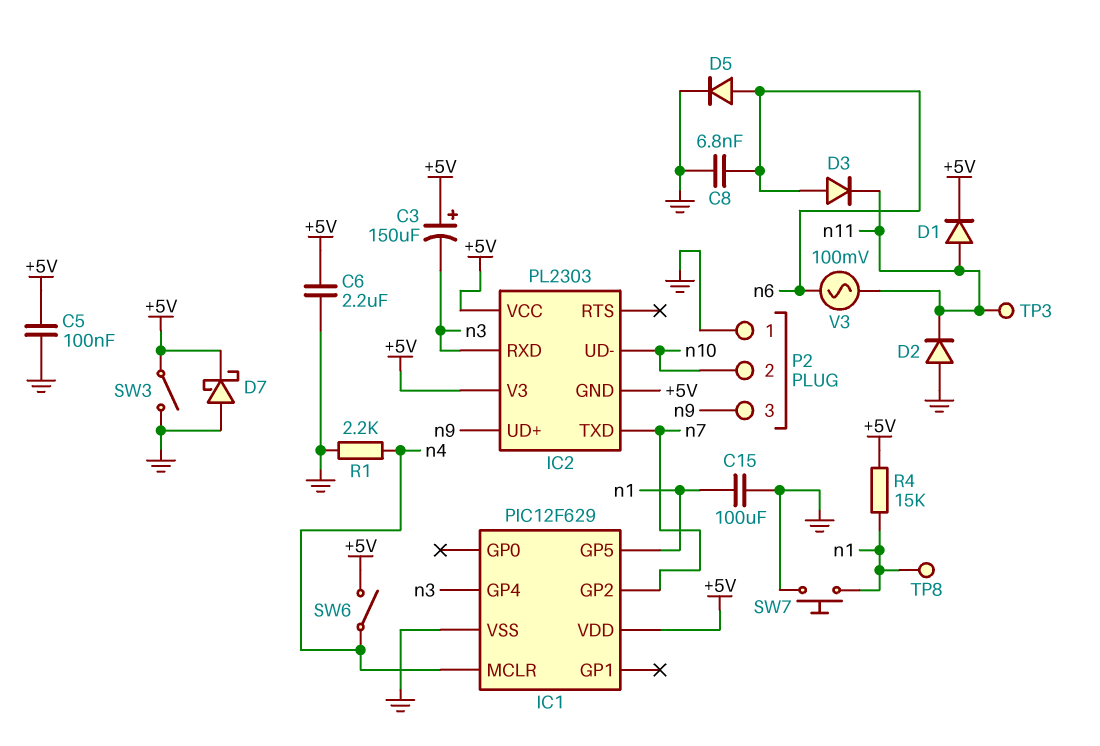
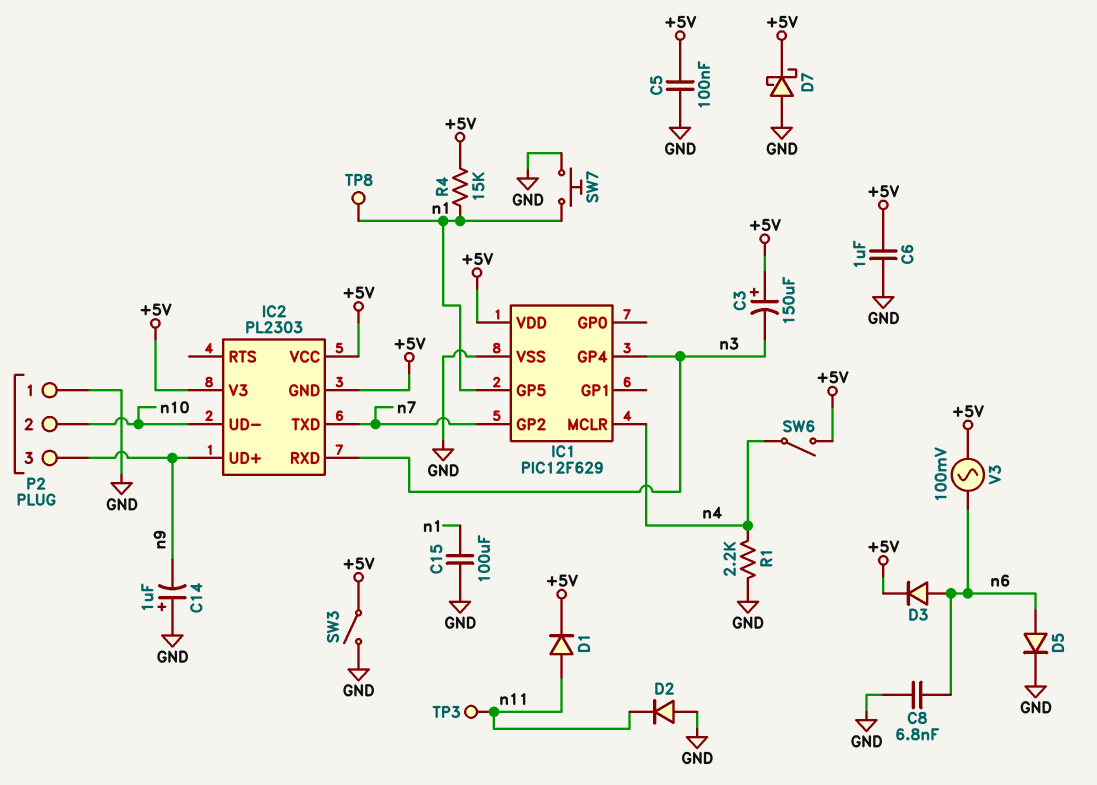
C6: 2.2uF (+5V, GND) -> 1uF (+5V, GND)
C14: none -> 1uF (plus GND, minus n9)
D3: diode (A n6, K n11) -> diode (A n6, K +5V)
V3: AC 100mV (n6, n11) -> AC 100mV (+5V, n6)

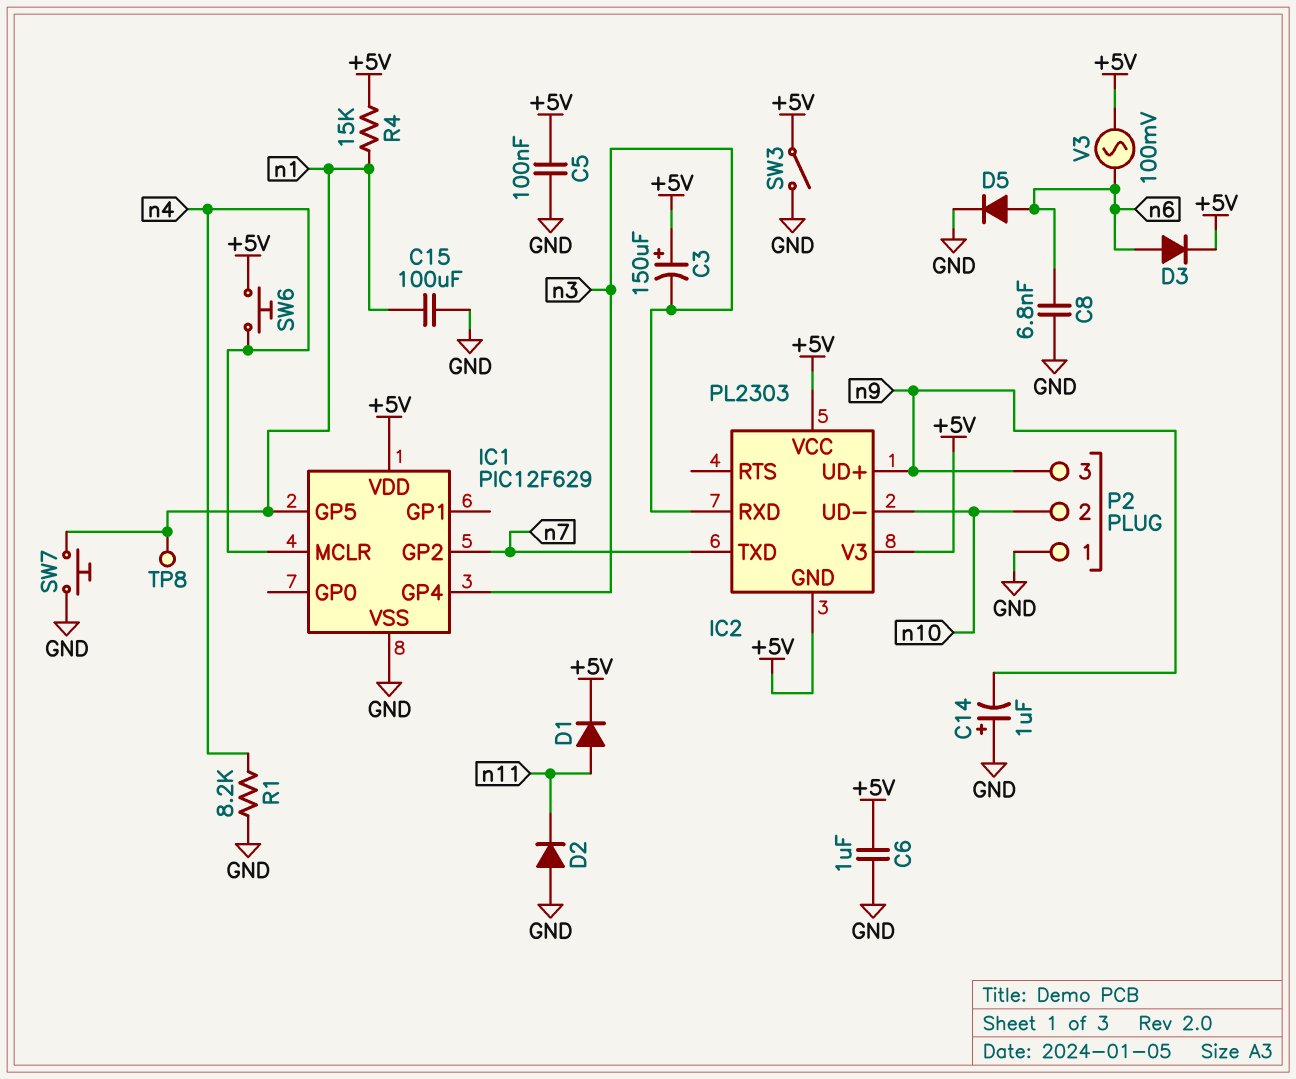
D7: schottky (A GND, K +5V) -> none
R1: 2.2k (GND, n4) -> 8.2k (GND, n4)
SW6: switch (+5V, n4) -> button (+5V, n4)
TP3: test point (n11) -> none

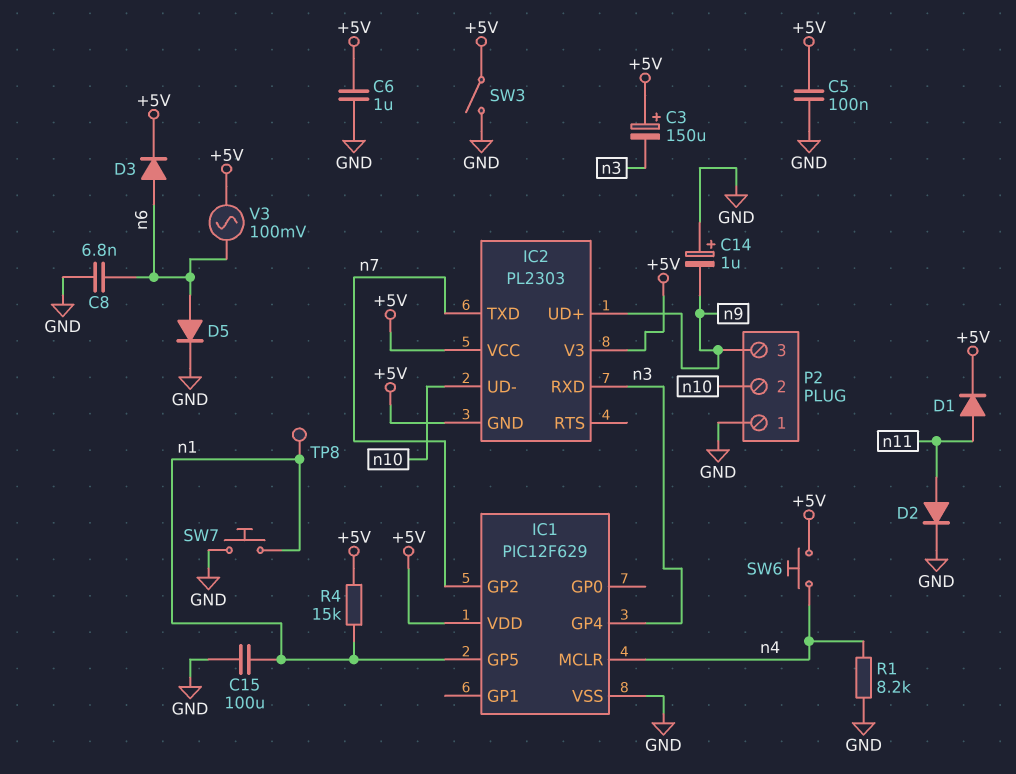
D2: diode (A GND, K n11) -> diode (A n11, K GND)

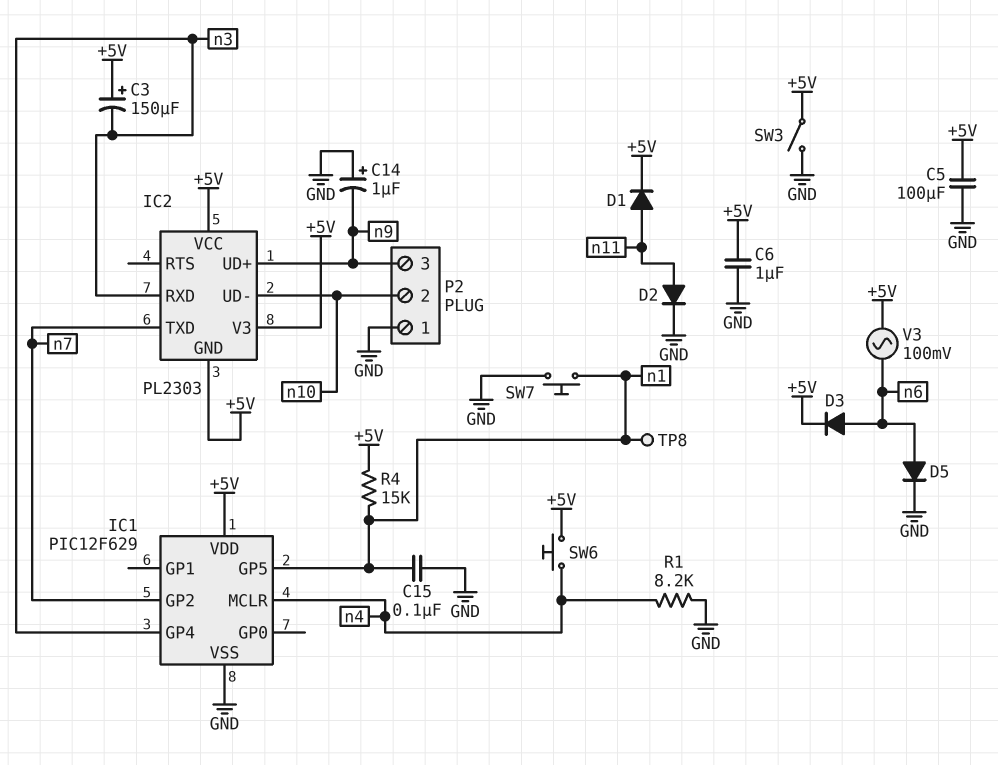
C5: 100nF (+5V, GND) -> 100uF (+5V, GND)
C8: 6.8nF (GND, n6) -> none
C15: 100uF (GND, n1) -> 100nF (GND, n1)

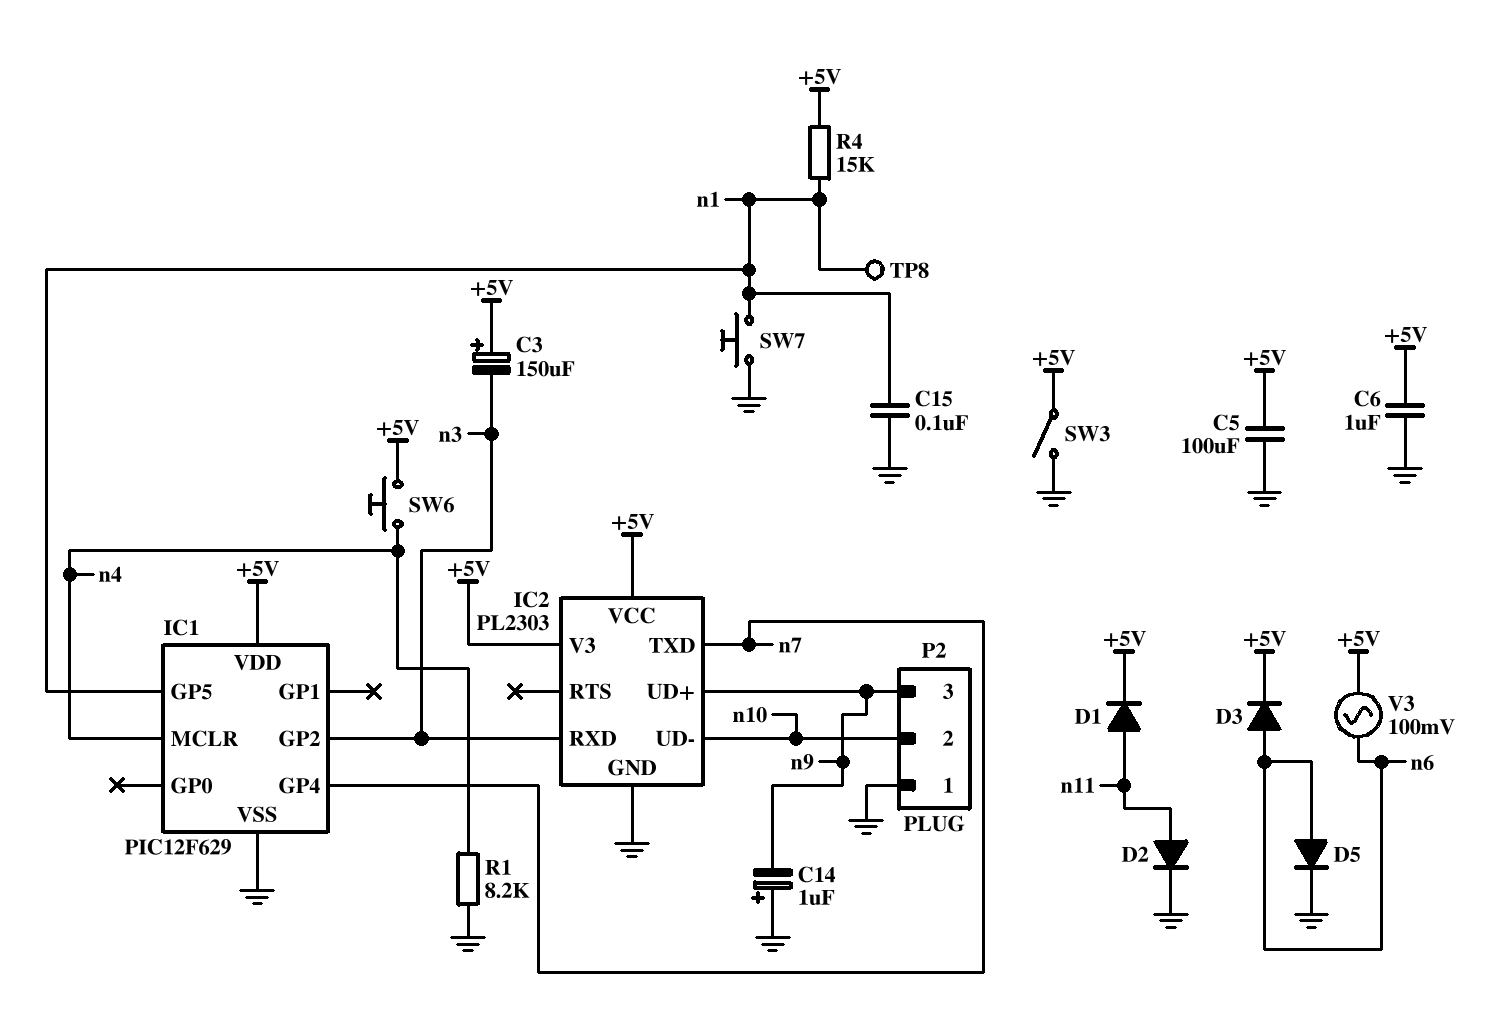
IC1 pin GP2: n7 -> n3
IC1 pin GP4: n3 -> n7
IC2 pin GND: +5V -> GND

